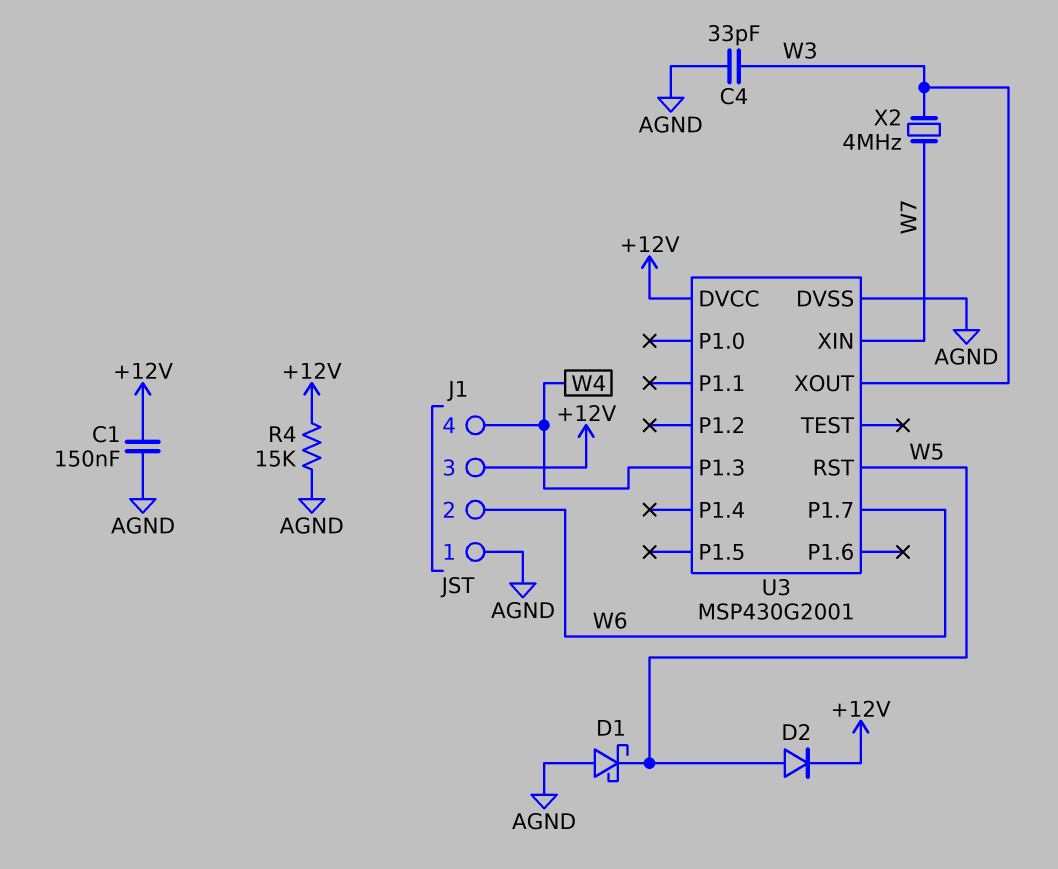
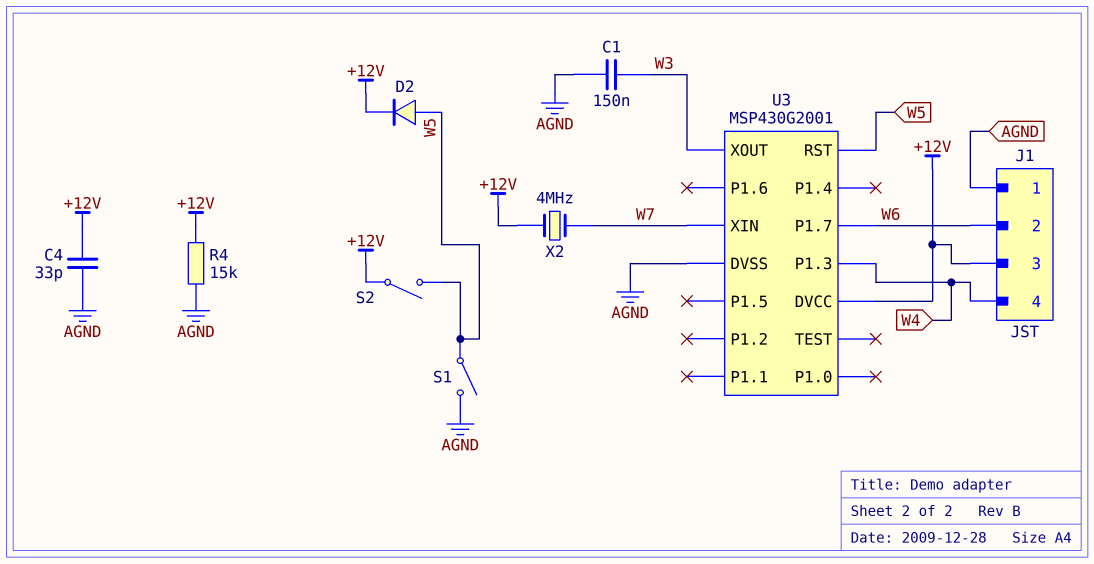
C1: 150nF (+12V, AGND) -> 150nF (AGND, W3)
C4: 33pF (AGND, W3) -> 33pF (+12V, AGND)
D1: schottky (A AGND, K W5) -> none
S1: none -> switch (AGND, W5)
S2: none -> switch (+12V, W5)
X2: 4MHz (W3, W7) -> 4MHz (+12V, W7)

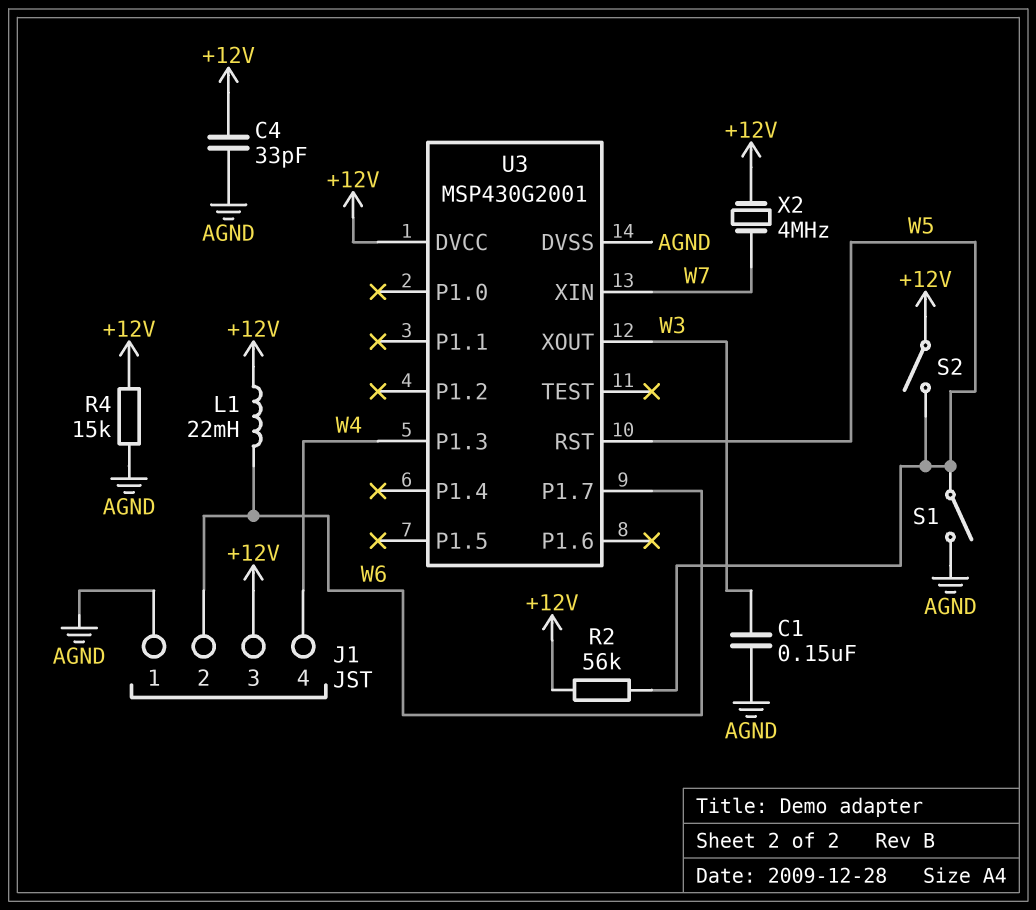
D2: diode (A W5, K +12V) -> none
L1: none -> 22mH (+12V, W6)
R2: none -> 56k (+12V, W5)

